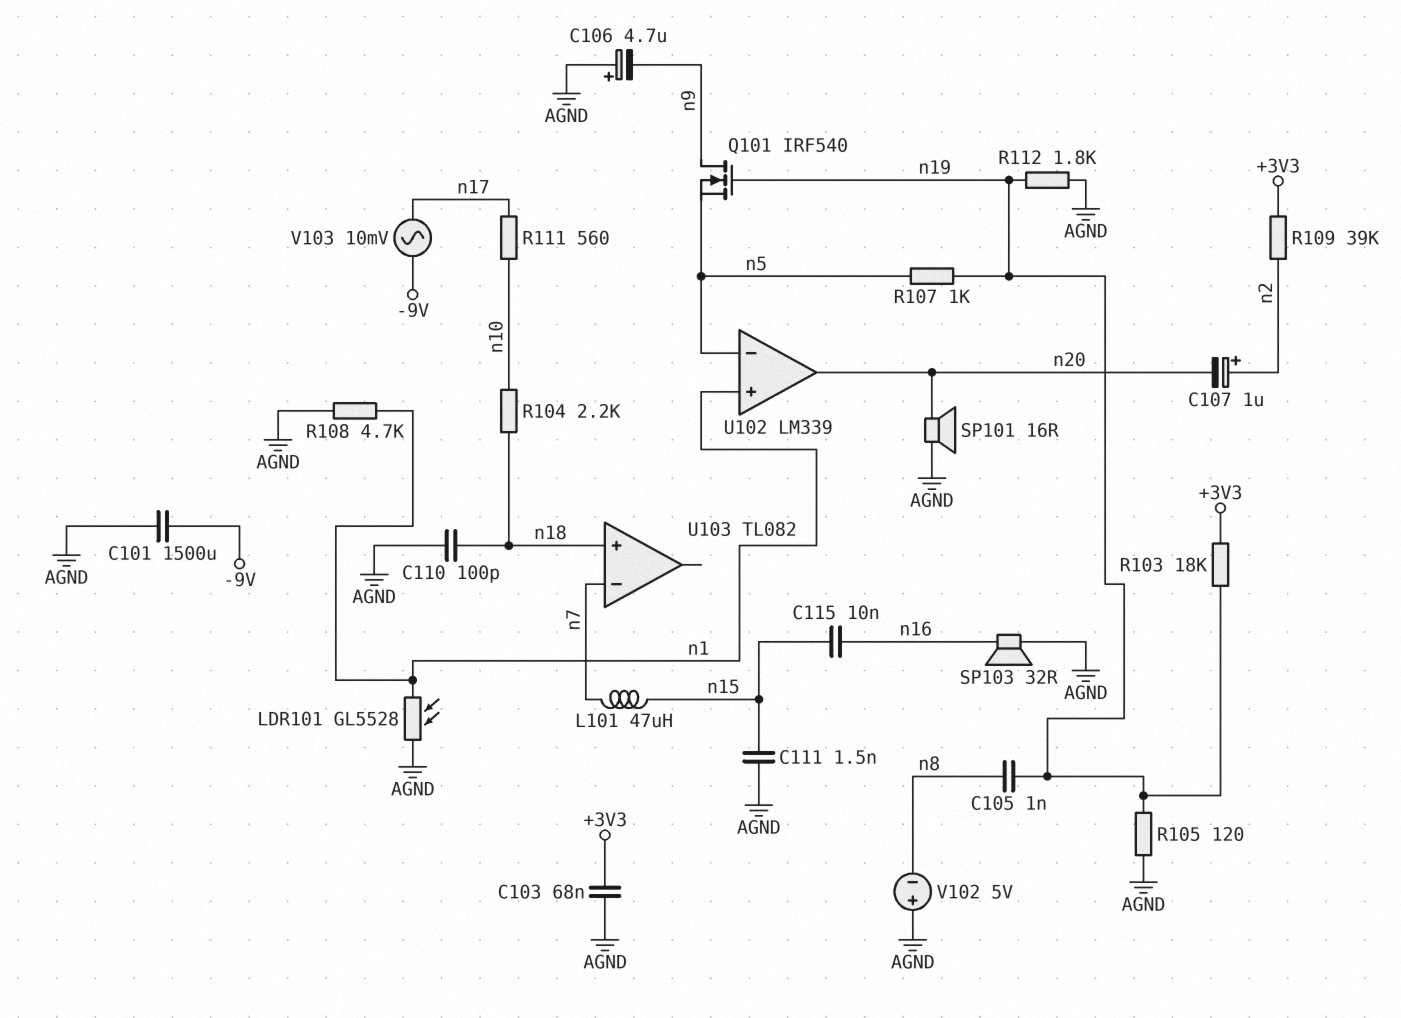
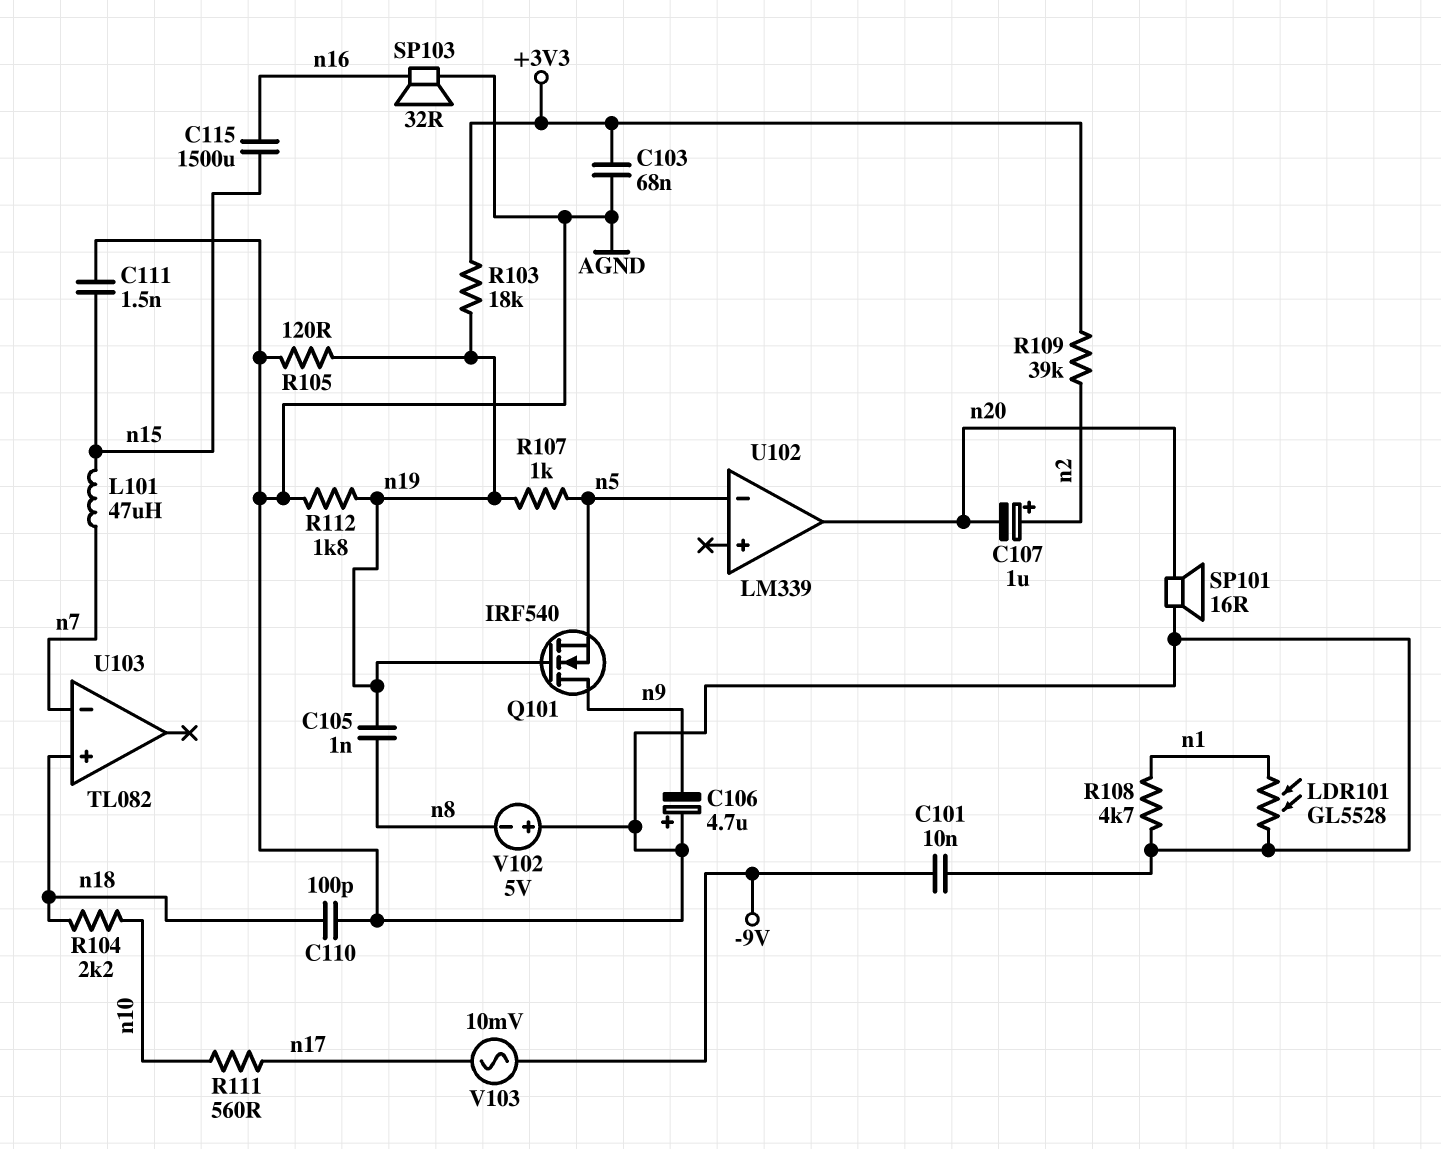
C101: 1500uF (-9V, AGND) -> 10nF (-9V, AGND)
C115: 10nF (n15, n16) -> 1500uF (n15, n16)
U102 pin in+: n1 -> none

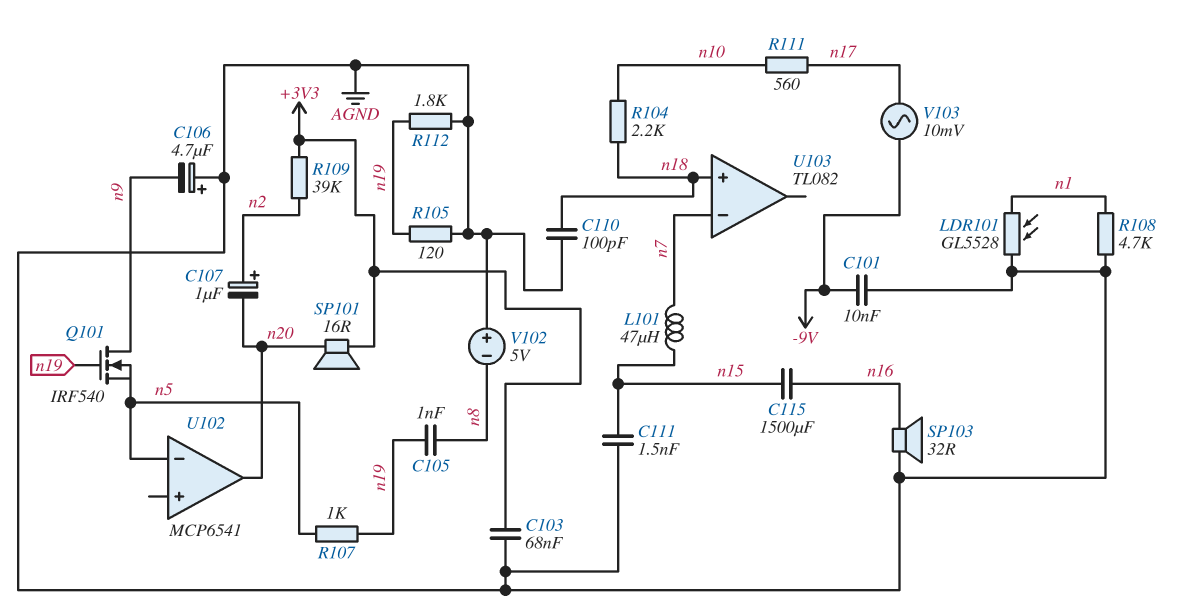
R103: 18k (+3V3, n19) -> none
SP101: speaker 16R (AGND, n20) -> speaker 16R (+3V3, n20)
U102: LM339 -> MCP6541

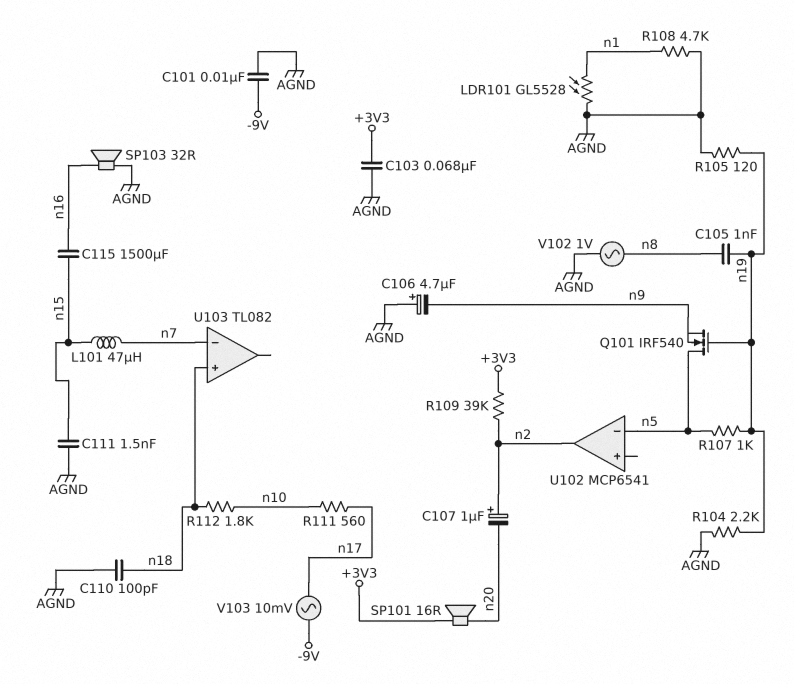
Q101: NMOS IRF540 (G n19, D n9, S n5) -> NMOS IRF540 (G n19, D n5, S n9)
R104: 2.2k (n10, n18) -> 2.2k (AGND, n19)
R112: 1.8k (AGND, n19) -> 1.8k (n10, n18)
U102 pin out: n20 -> n2
V102: 5V (plus AGND, minus n8) -> AC 1V (AGND, n8)

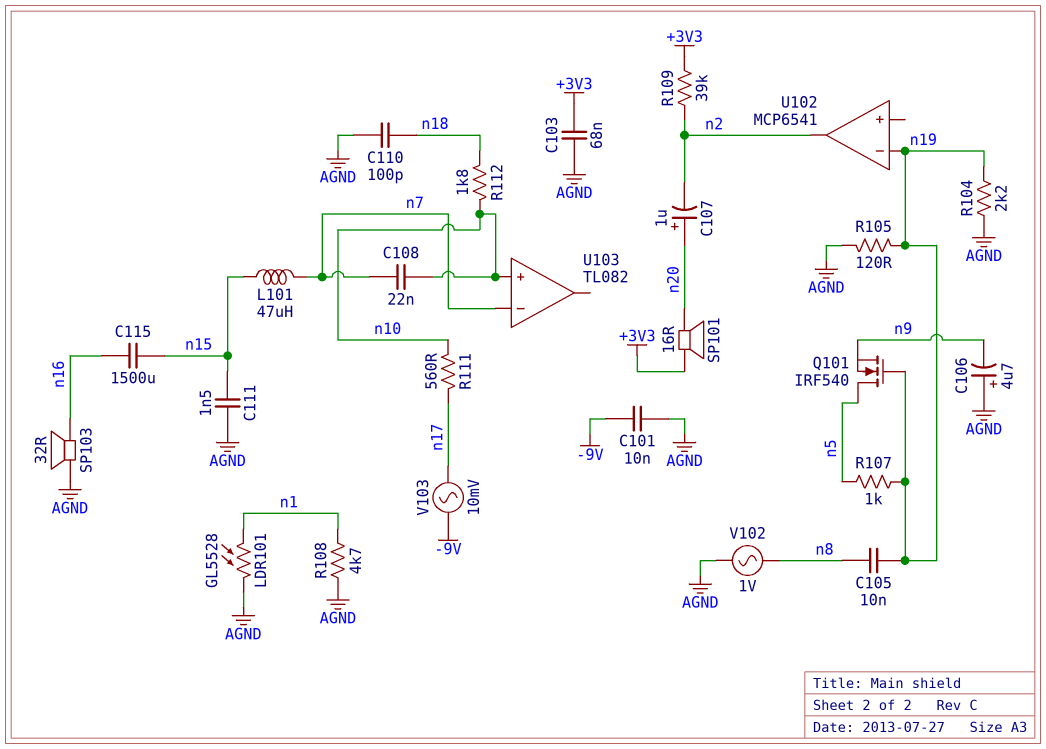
C105: 1nF (n8, n19) -> 10nF (n8, n19)
C107: 1uF (plus n2, minus n20) -> 1uF (plus n20, minus n2)
C108: none -> 22nF (n7, n10)
U102 pin in-: n5 -> n19
U103 pin in+: n18 -> n10

